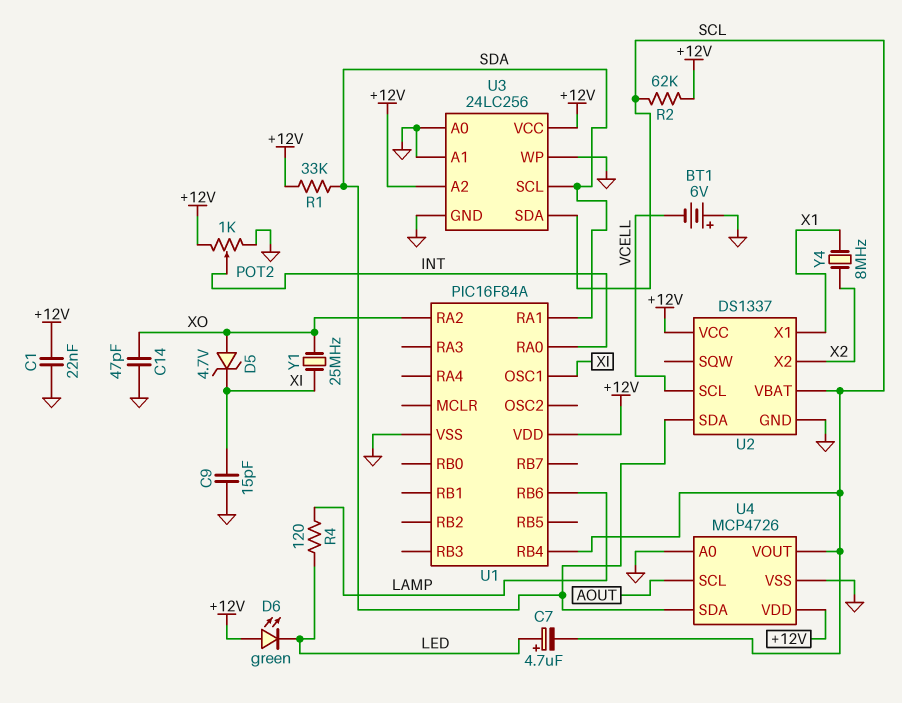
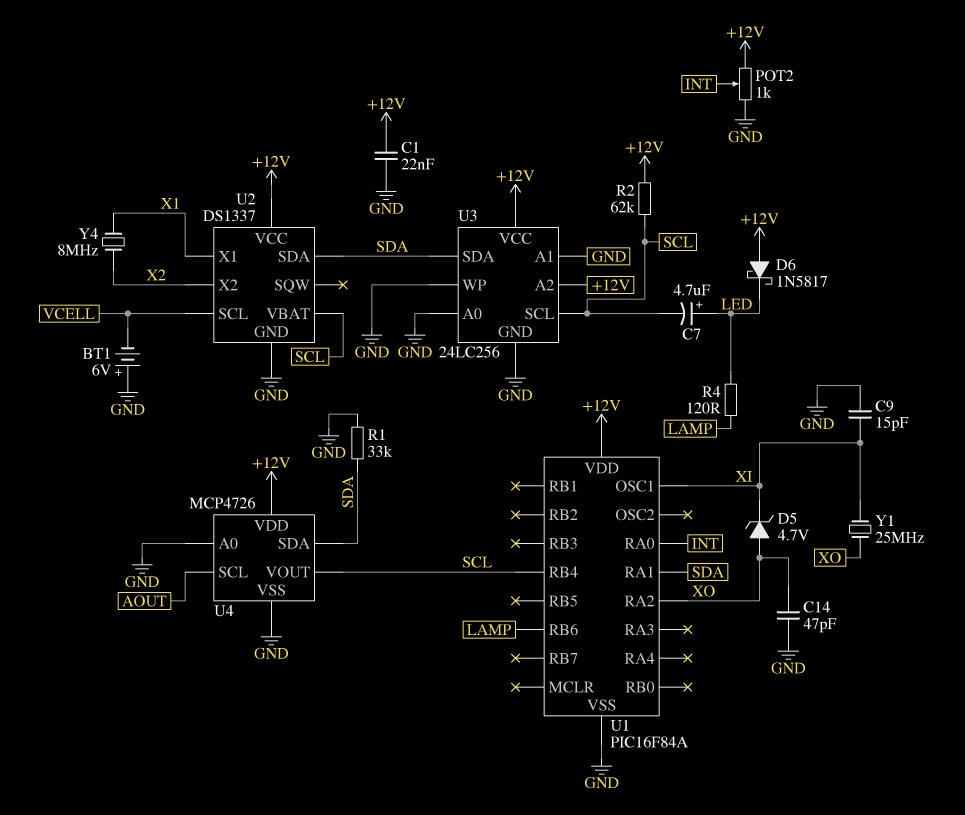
D6: LED green (A +12V, K LED) -> schottky 1N5817 (A +12V, K LED)
R1: 33k (+12V, SDA) -> 33k (GND, SDA)
U3 pin SCL: SDA -> SCL
U3 pin SDA: SCL -> SDA

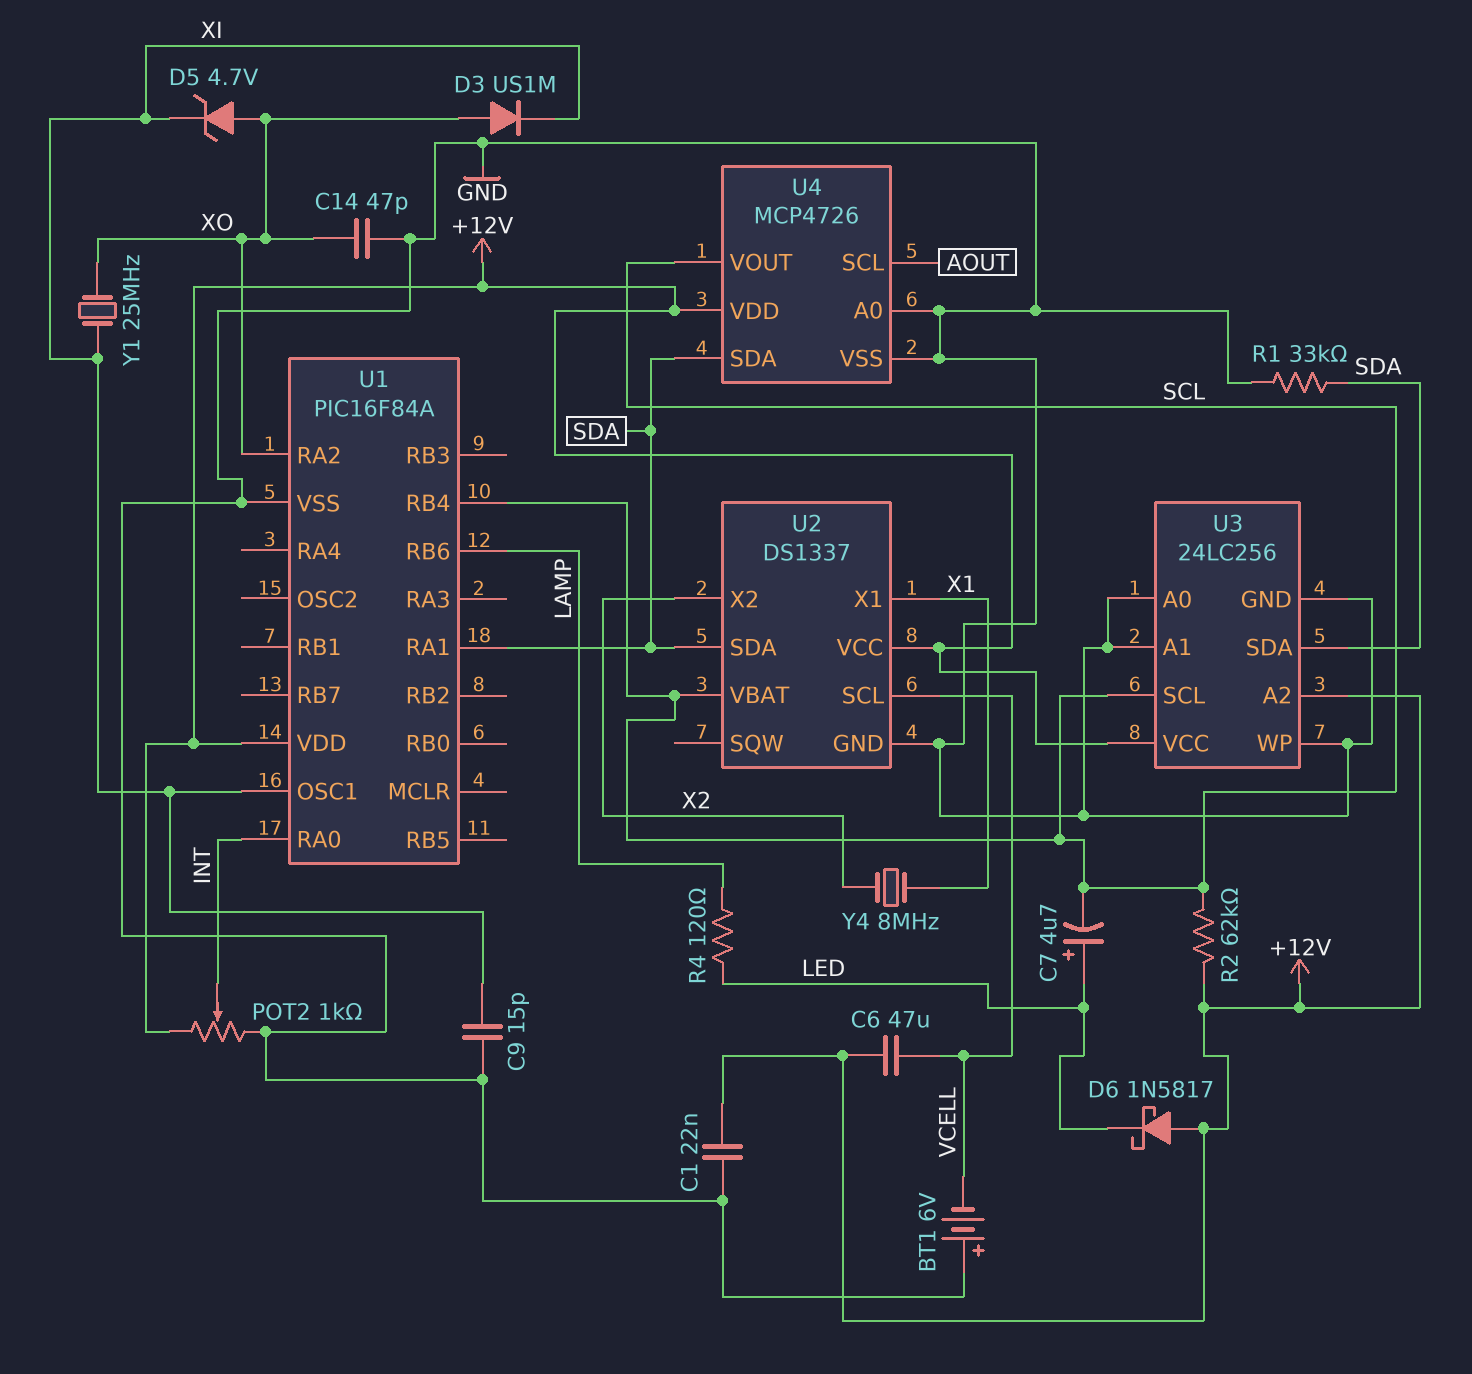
C6: none -> 47uF (+12V, VCELL)
D3: none -> diode US1M (A XO, K XI)

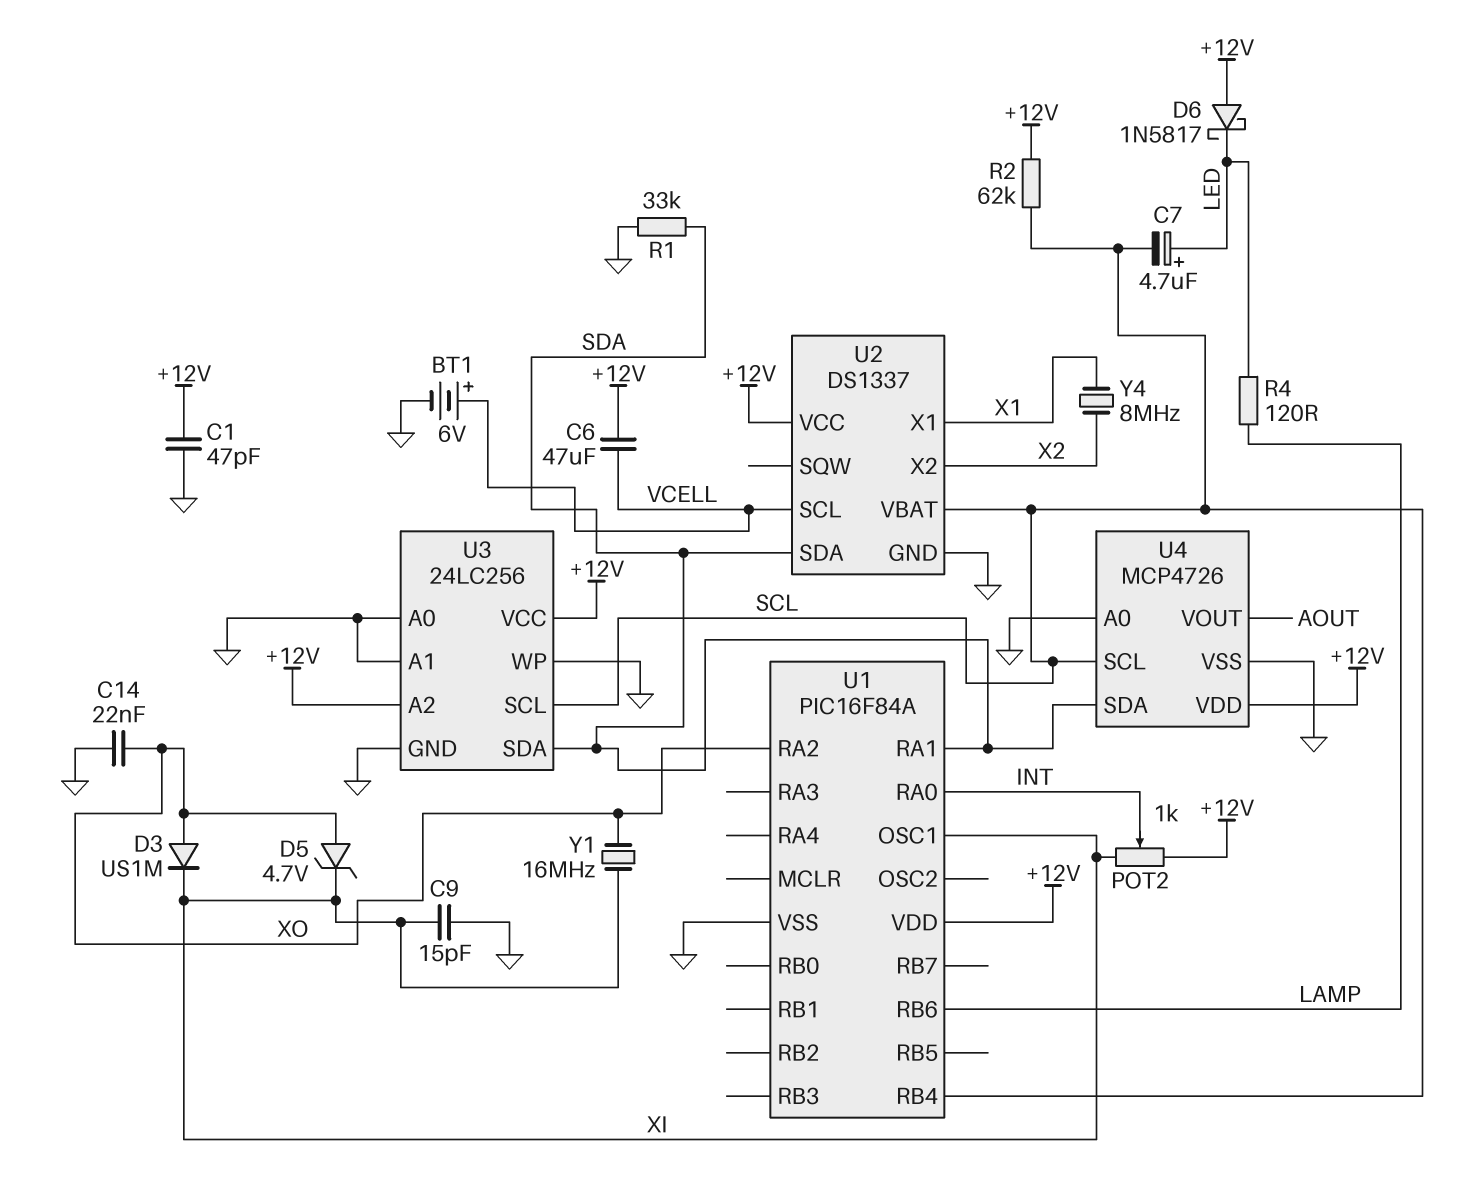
BT1: 6V (plus GND, minus VCELL) -> 6V (plus VCELL, minus GND)
C1: 22nF (+12V, GND) -> 47pF (+12V, GND)
C14: 47pF (GND, XO) -> 22nF (GND, XO)
POT2: 1k (+12V, GND, wiper INT) -> 1k (+12V, XI, wiper INT)
U4 pin SCL: AOUT -> SCL
U4 pin VOUT: SCL -> AOUT
Y1: 25MHz (XI, XO) -> 16MHz (XI, XO)

